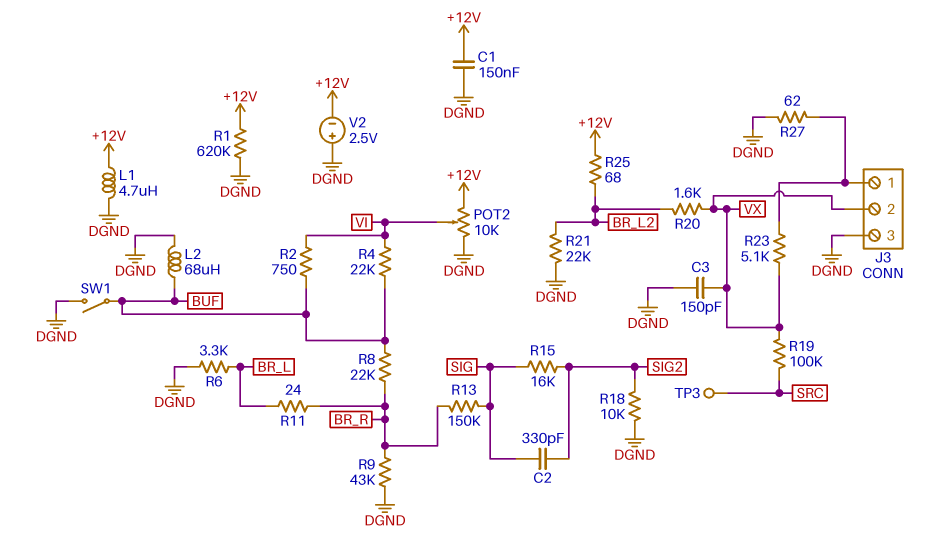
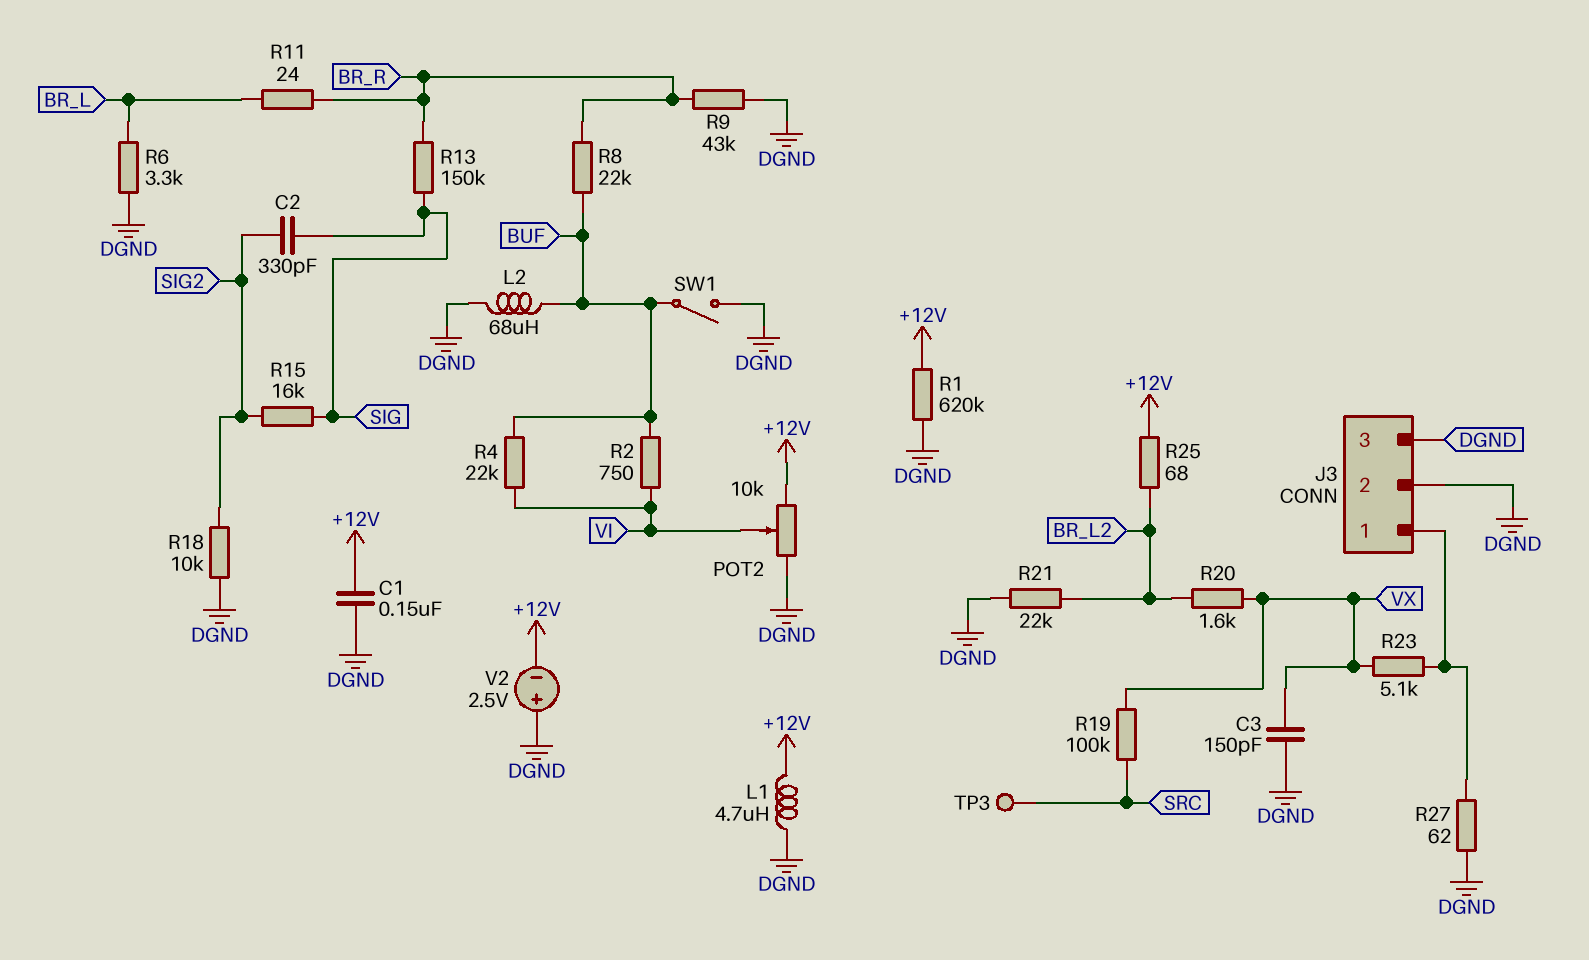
J3 pin 2: VX -> DGND

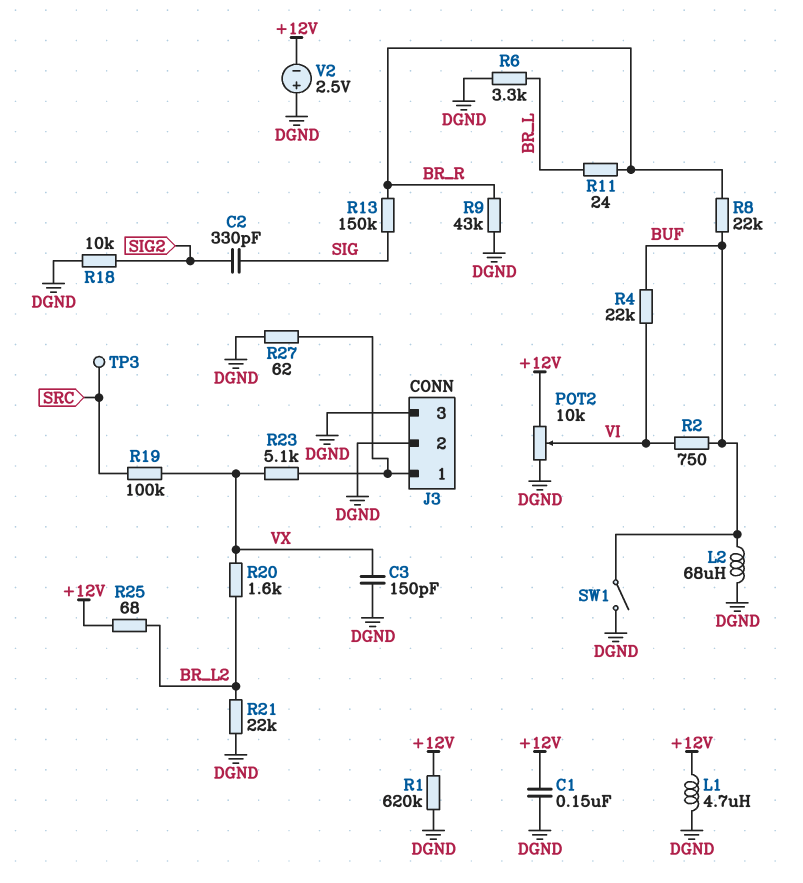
R15: 16k (SIG, SIG2) -> none

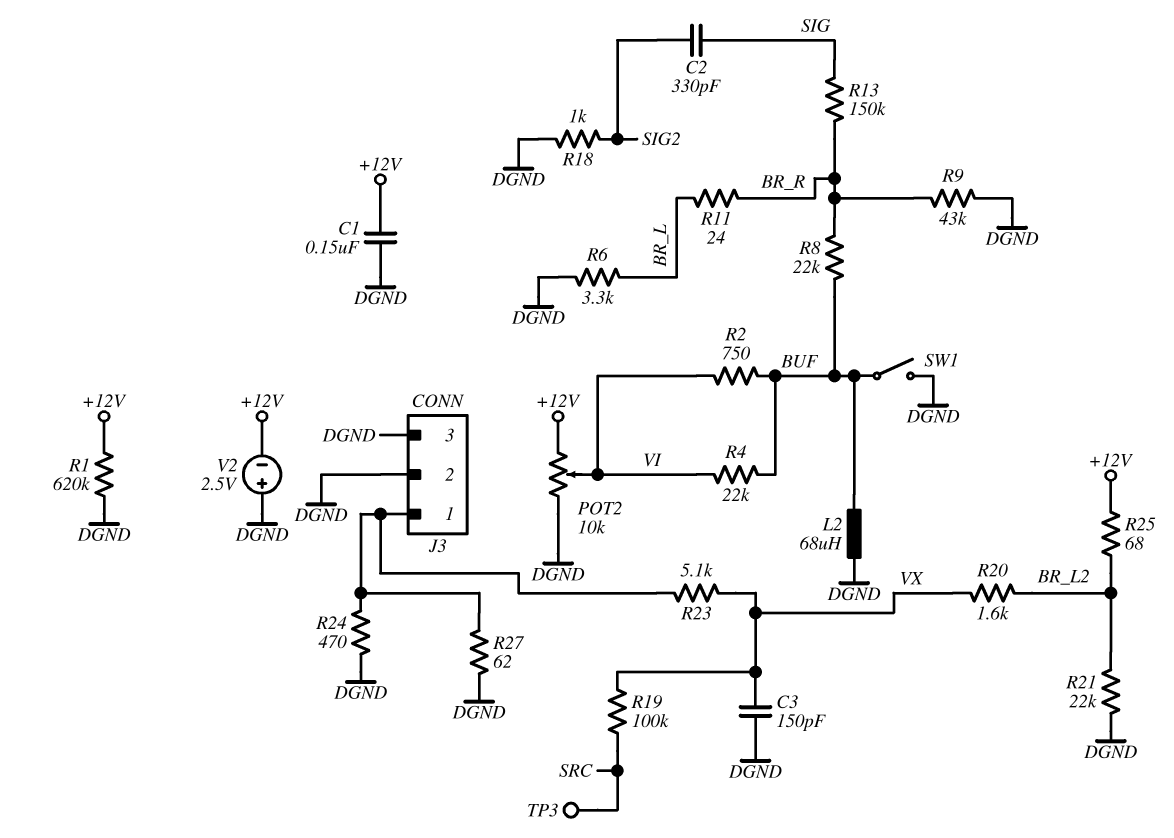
L1: 4.7uH (+12V, DGND) -> none
R18: 10k (DGND, SIG2) -> 1k (DGND, SIG2)
R24: none -> 470 (DGND, J3/1)

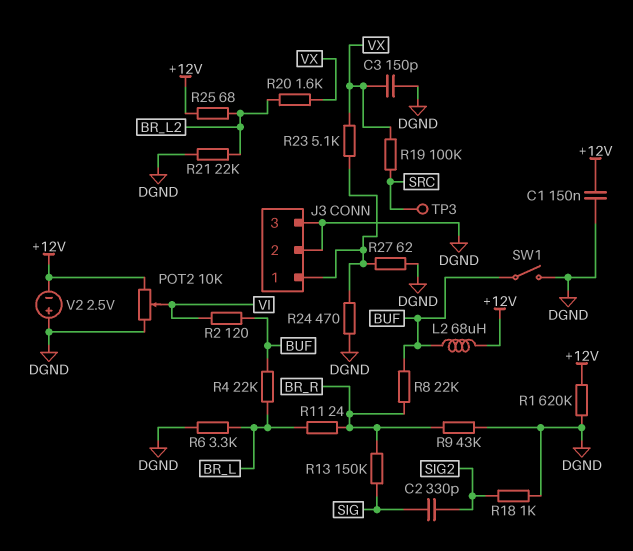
L2: 68uH (BUF, DGND) -> 68uH (+12V, BUF)
R2: 750 (BUF, VI) -> 120 (BUF, VI)
R4: 22k (BUF, VI) -> 22k (BR_L, BUF)

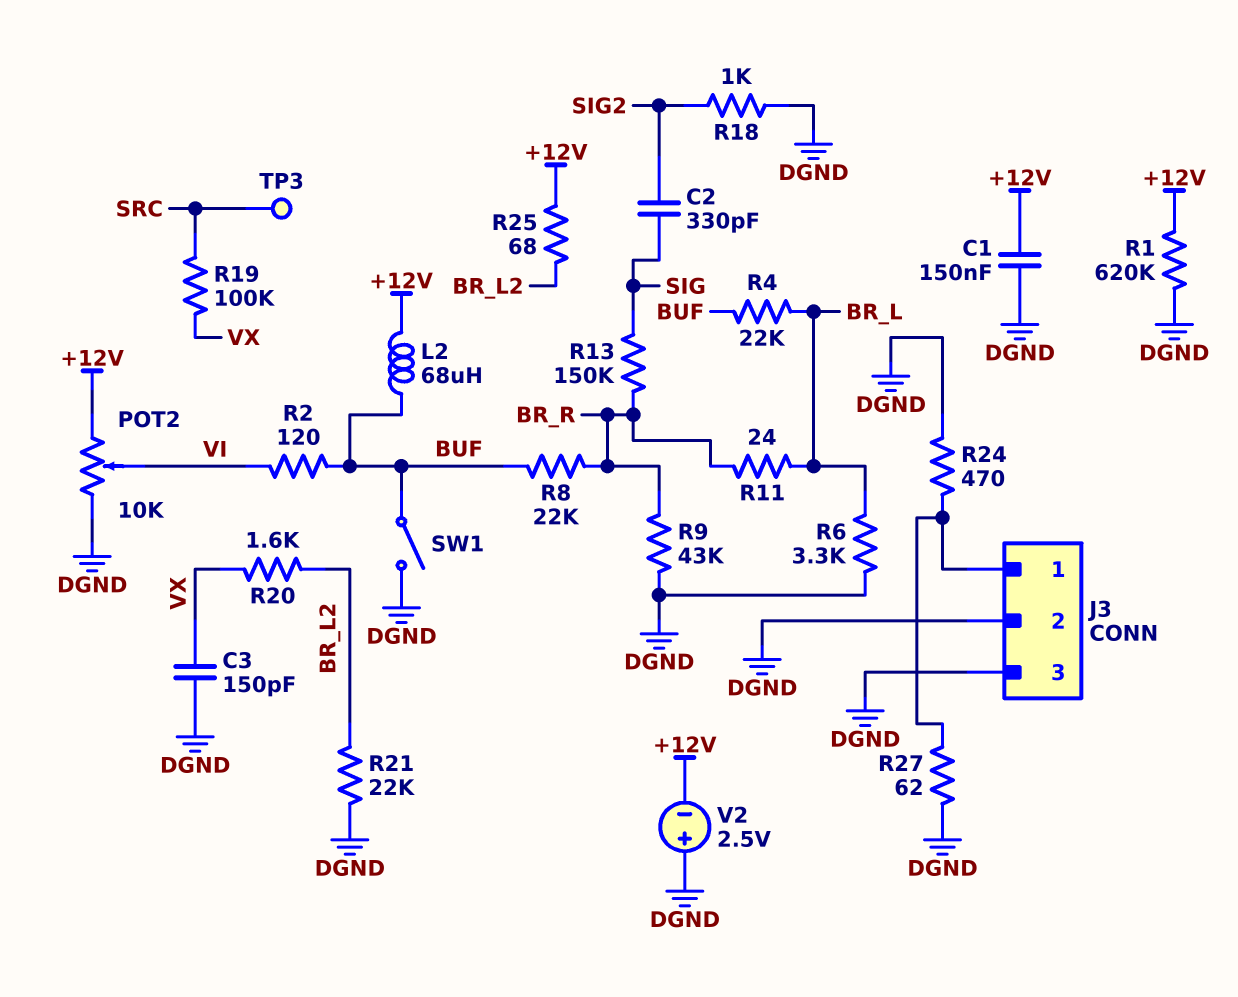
R23: 5.1k (J3/1, VX) -> none

